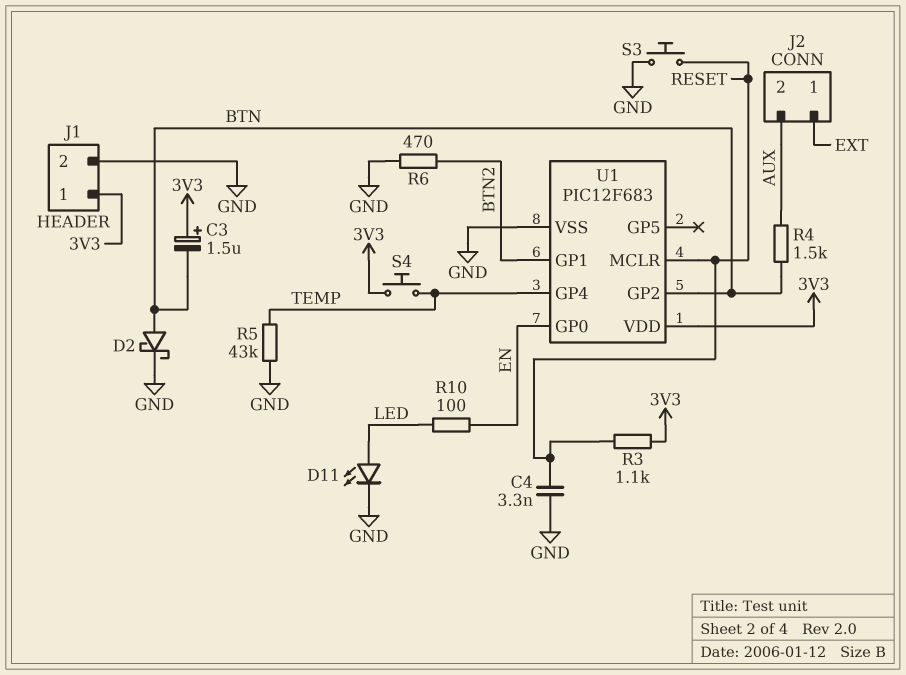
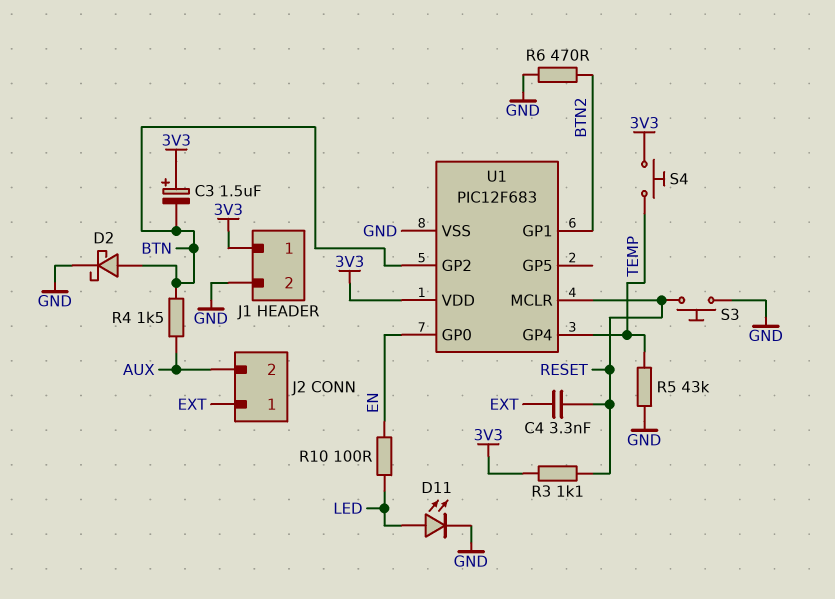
C4: 3.3nF (GND, RESET) -> 3.3nF (EXT, RESET)

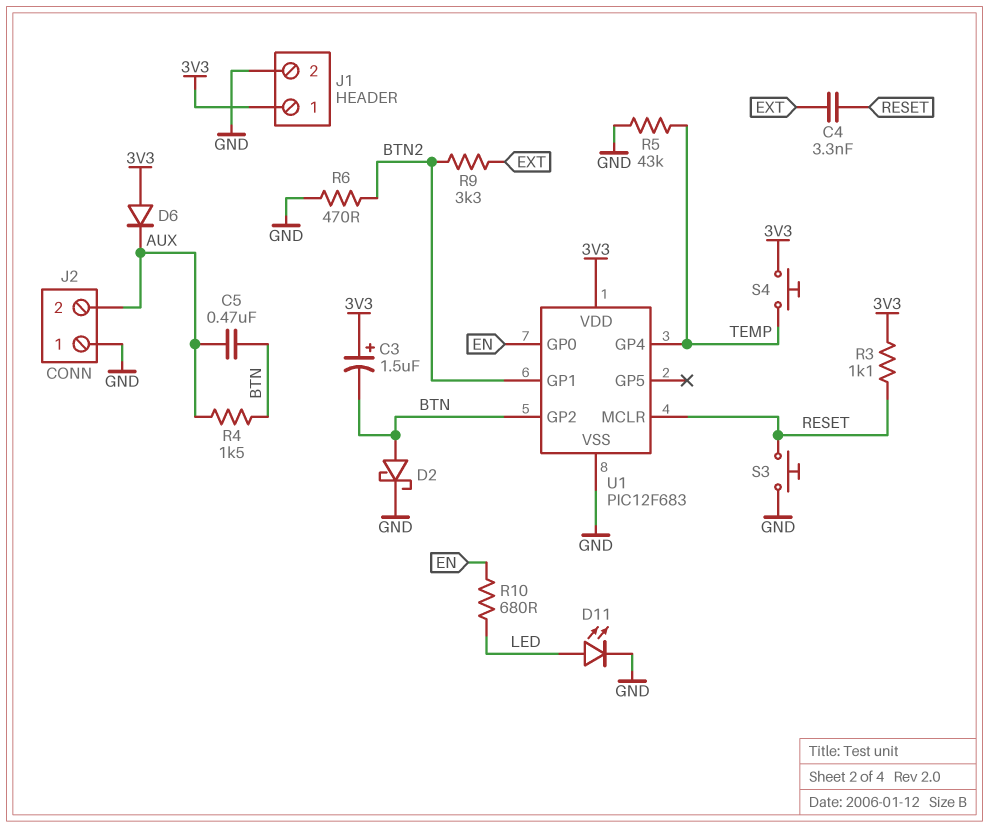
C5: none -> 470nF (AUX, BTN)
D6: none -> diode (A 3V3, K AUX)
J2 pin 1: EXT -> GND
R9: none -> 3.3k (BTN2, EXT)
R10: 100 (EN, LED) -> 680 (EN, LED)

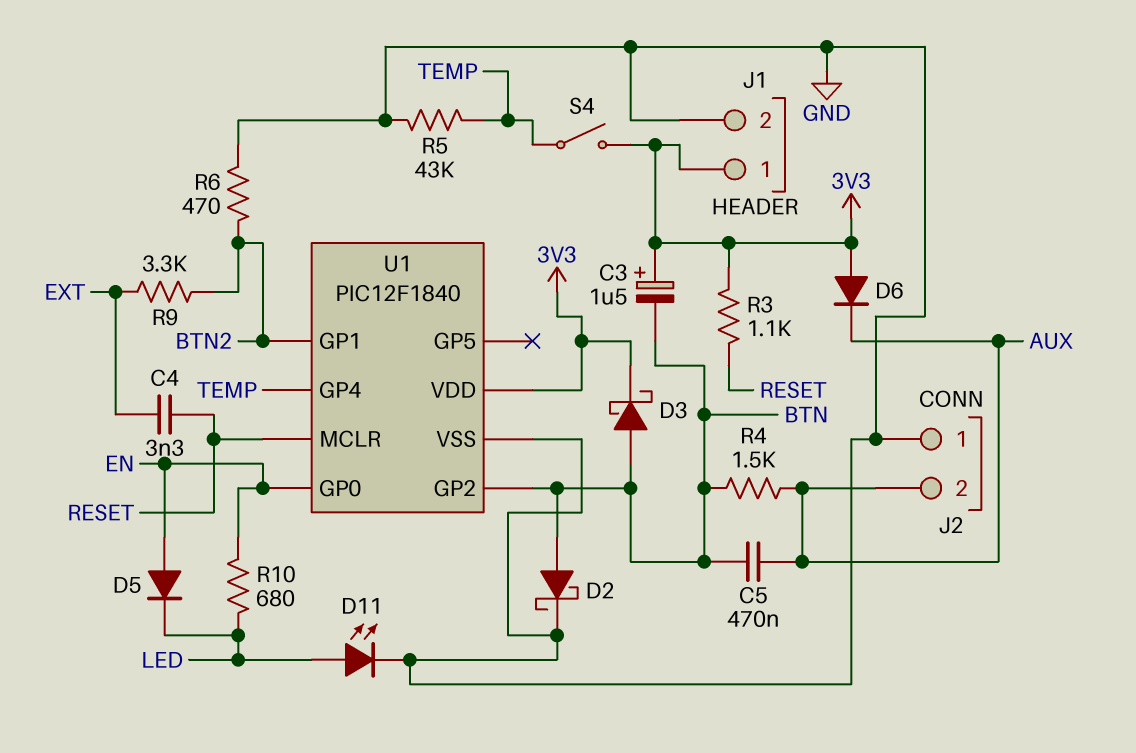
D3: none -> schottky (A BTN, K 3V3)
D5: none -> diode (A EN, K LED)
S3: button (GND, RESET) -> none
S4: button (3V3, TEMP) -> switch (3V3, TEMP)
U1: PIC12F683 -> PIC12F1840

